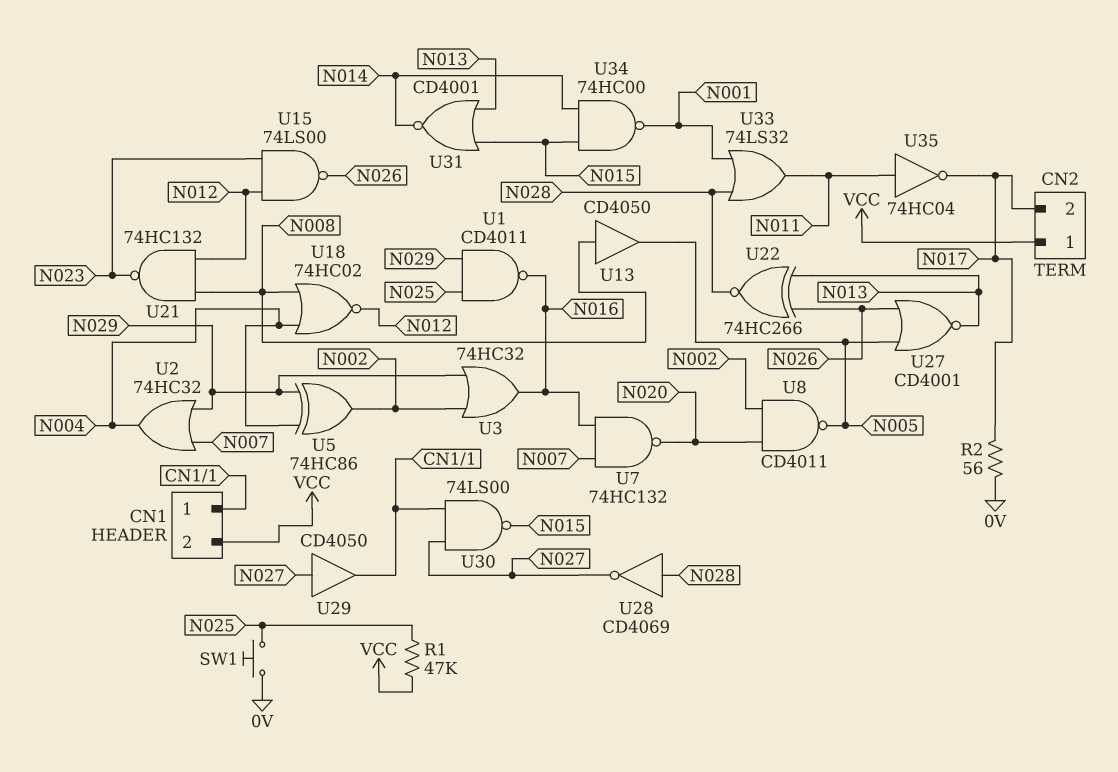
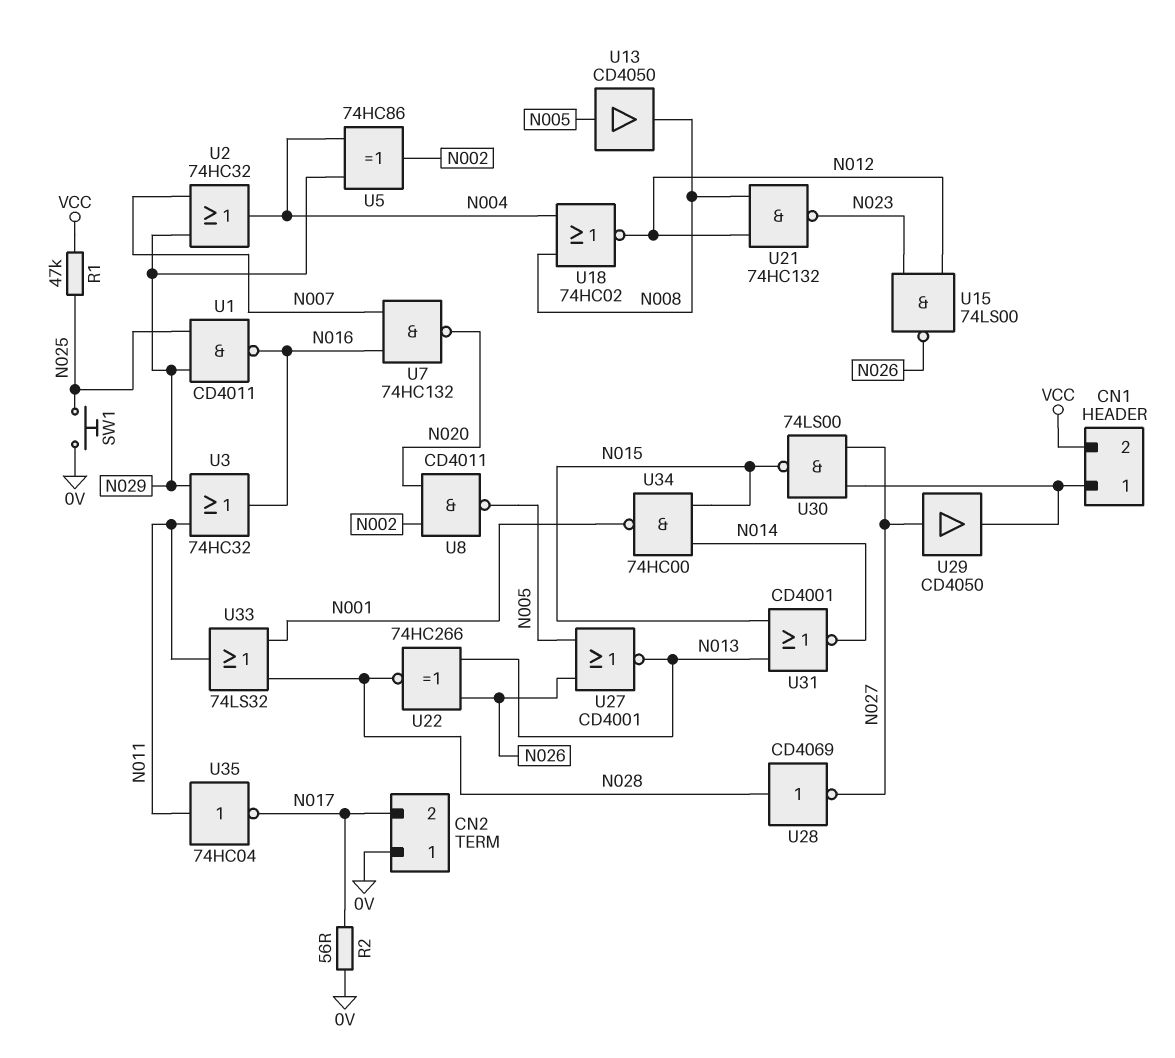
CN2 pin 1: VCC -> 0V
U3: OR 74HC32 (in N002, in N029, out N016) -> OR 74HC32 (in N011, in N029, out N016)
U13: buffer CD4050 (in N008, out N005) -> buffer CD4050 (in N005, out N008)

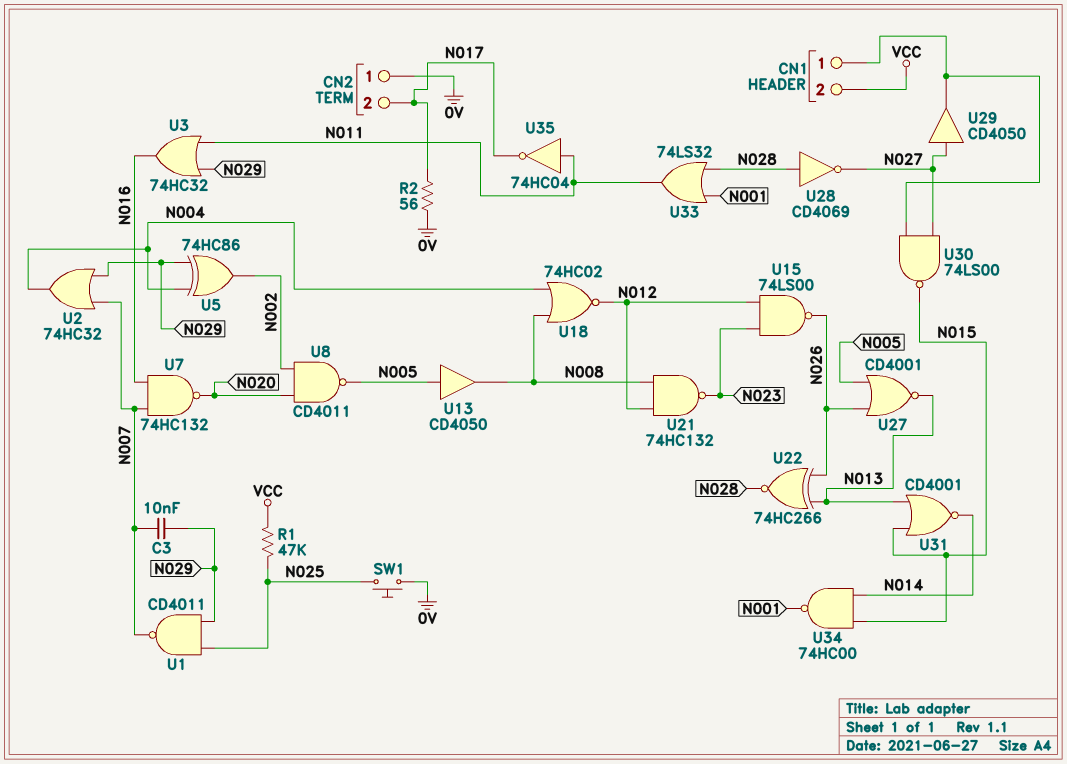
C3: none -> 10nF (N007, N029)
U1: NAND CD4011 (in N025, in N029, out N016) -> NAND CD4011 (in N025, in N029, out N007)

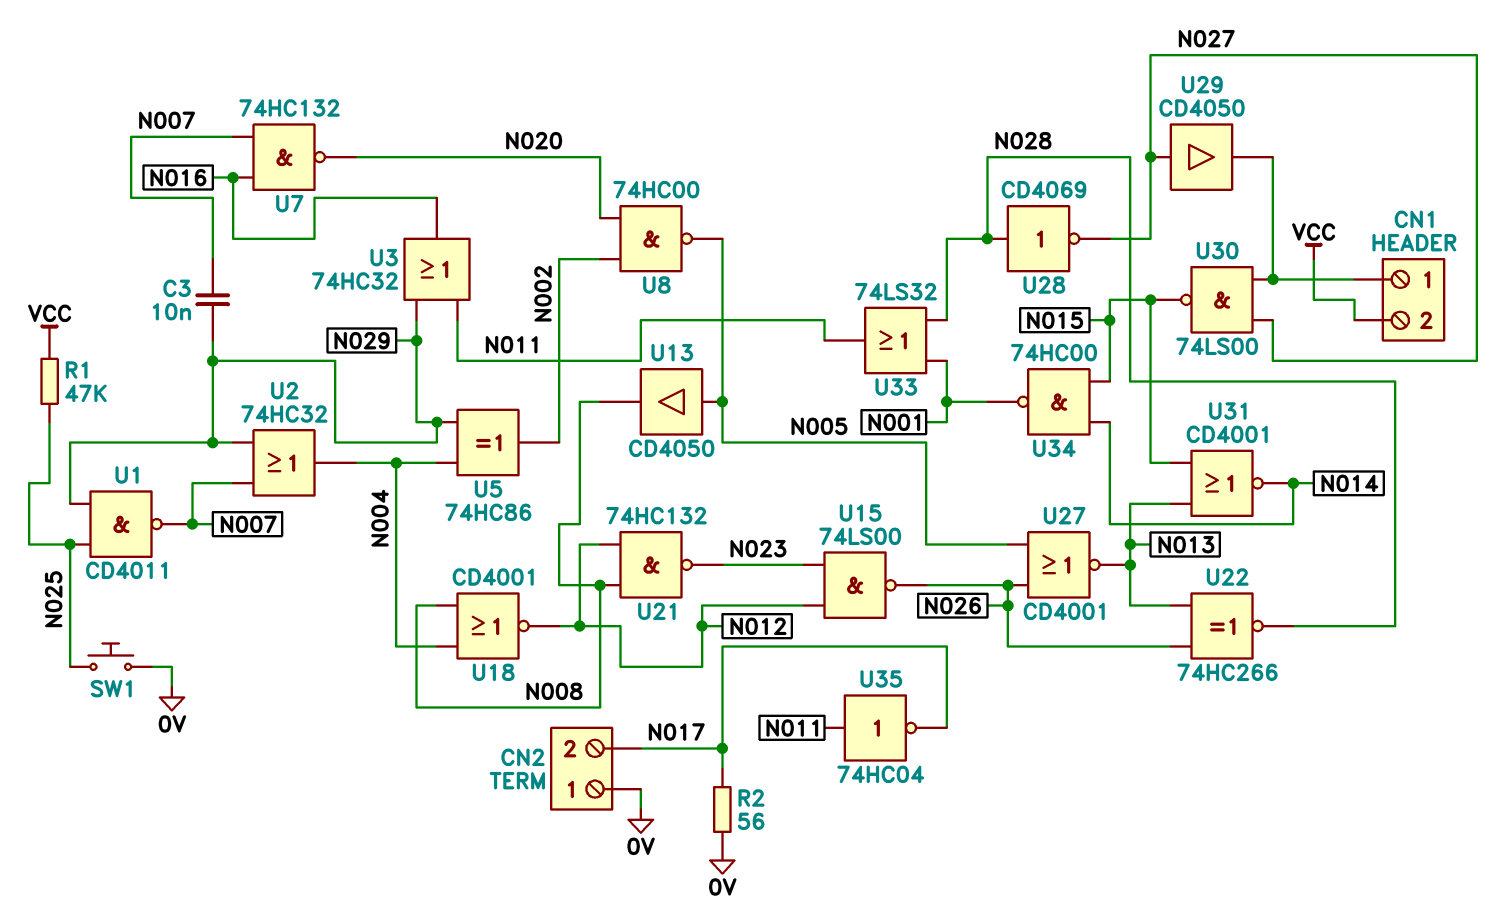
U8: NAND CD4011 (in N002, in N020, out N005) -> NAND 74HC00 (in N002, in N020, out N005)
U18: NOR 74HC02 (in N004, in N008, out N012) -> NOR CD4001 (in N004, in N008, out N012)

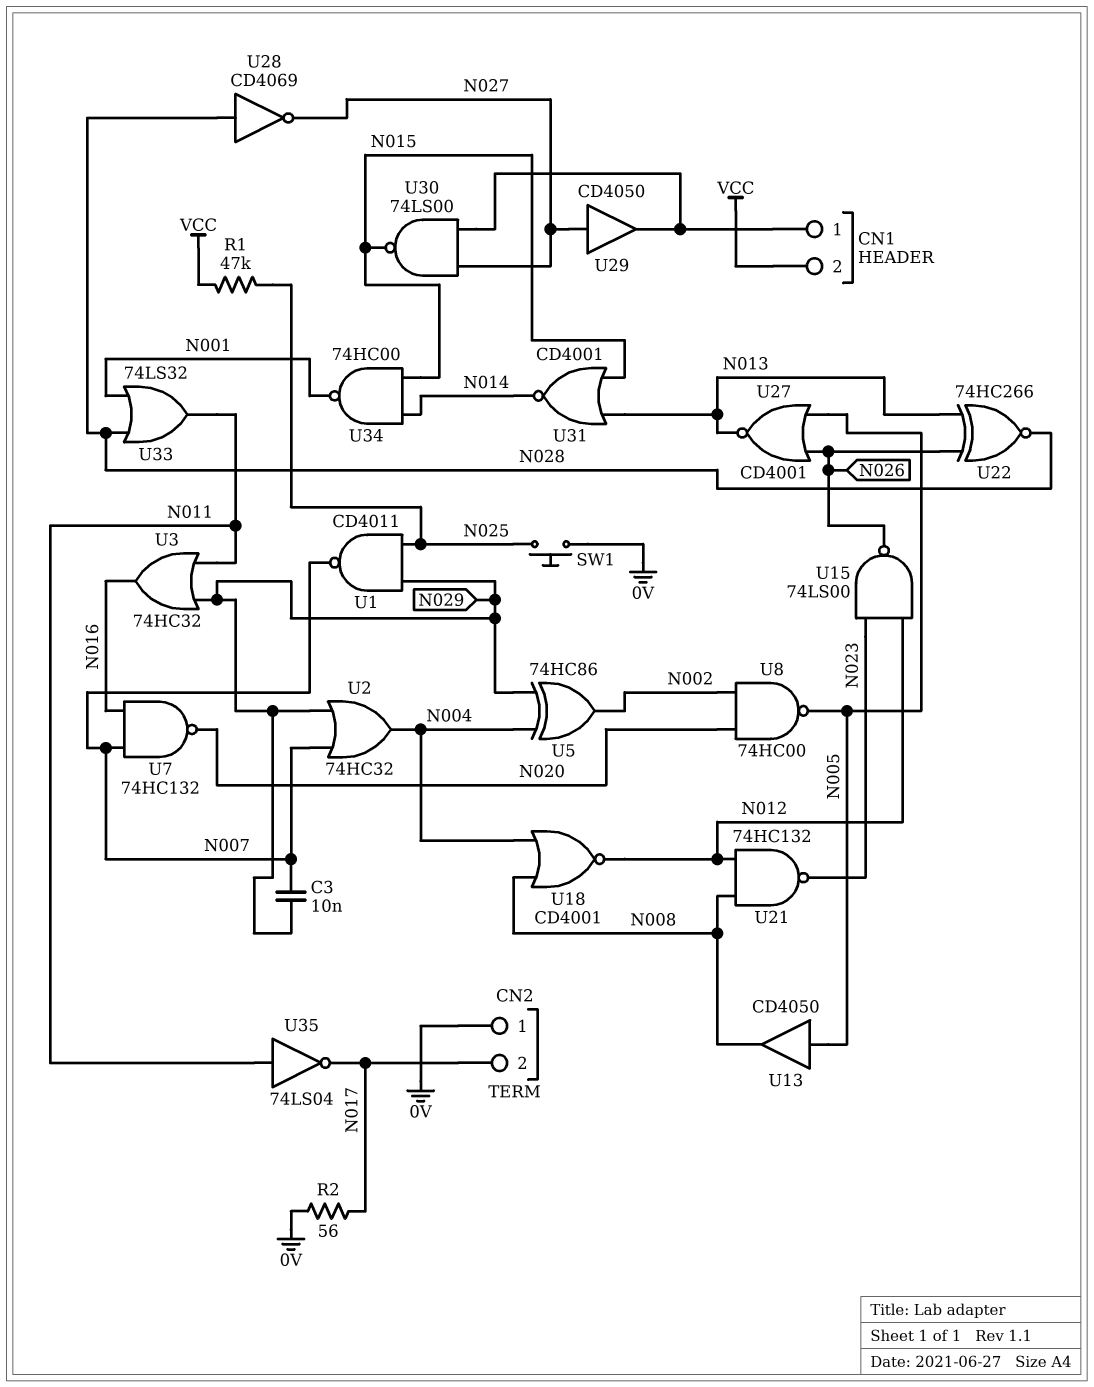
U35: NOT 74HC04 (in N011, out N017) -> NOT 74LS04 (in N011, out N017)

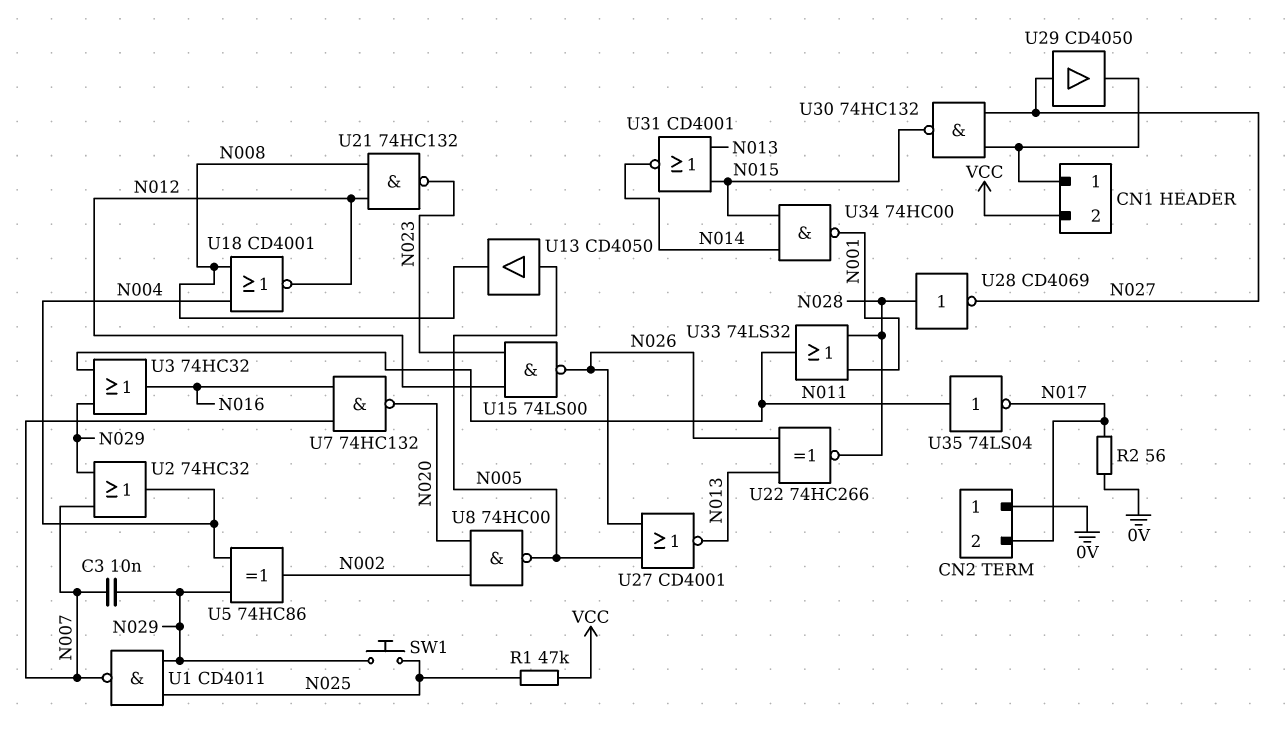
SW1: button (0V, N025) -> button (N025, N029)
U30: NAND 74LS00 (in CN1/1, in N027, out N015) -> NAND 74HC132 (in CN1/1, in N027, out N015)

